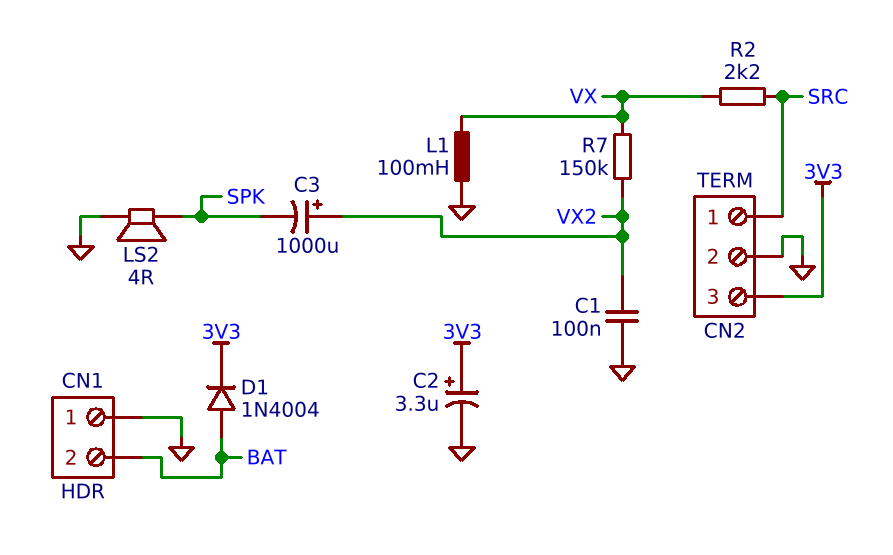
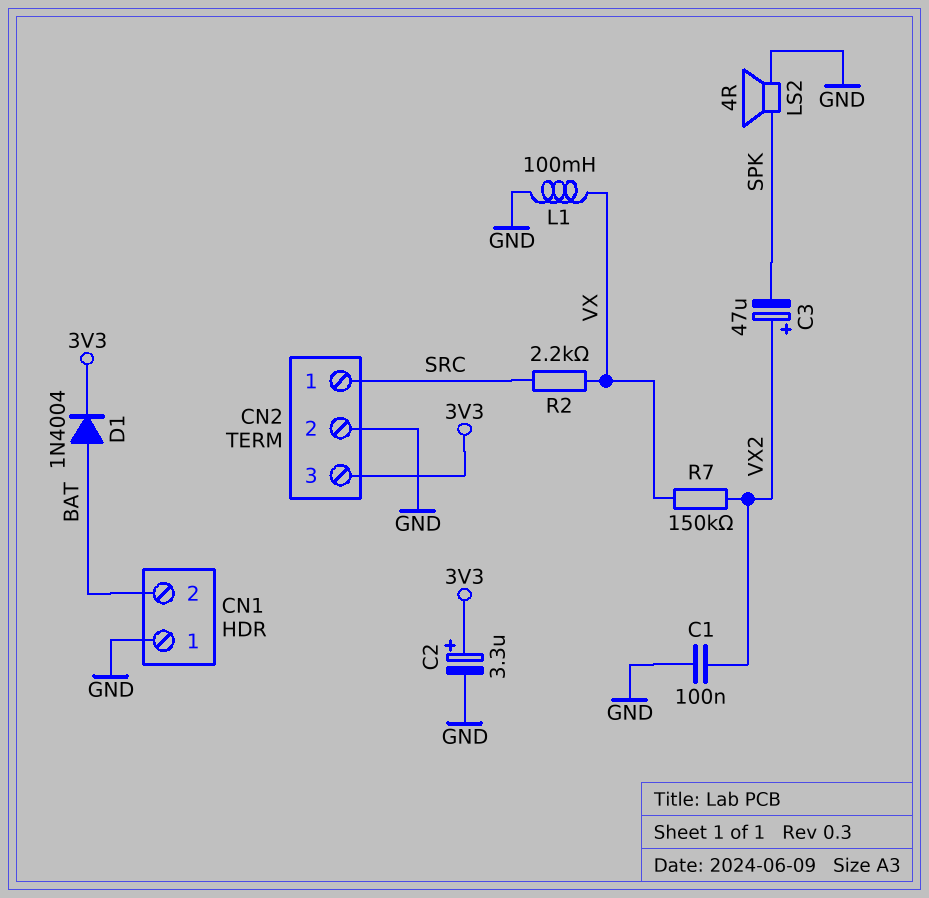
C3: 1000uF (plus VX2, minus SPK) -> 47uF (plus VX2, minus SPK)

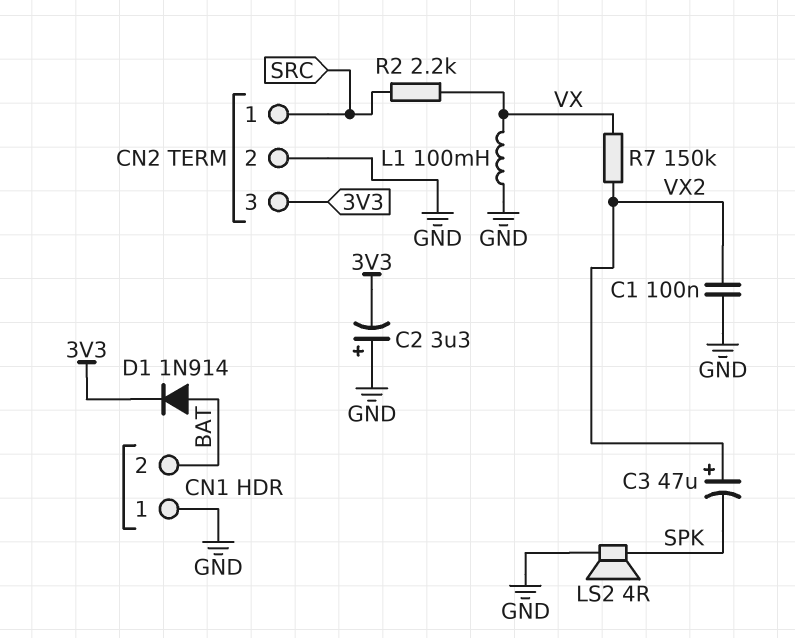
C2: 3.3uF (plus 3V3, minus GND) -> 3.3uF (plus GND, minus 3V3)
D1: diode 1N4004 (A BAT, K 3V3) -> diode 1N914 (A BAT, K 3V3)

